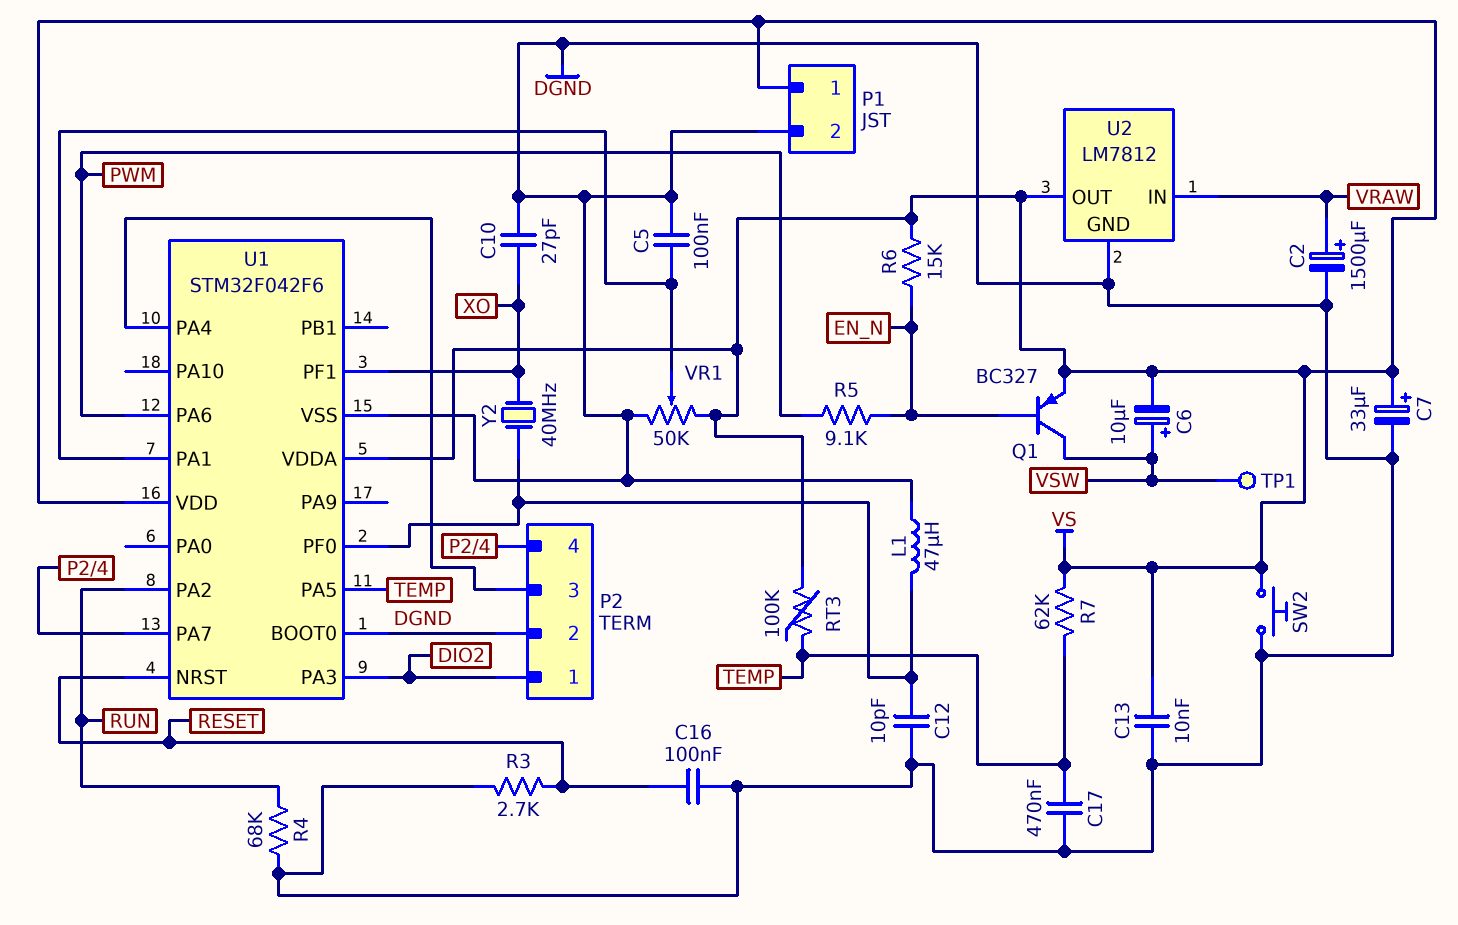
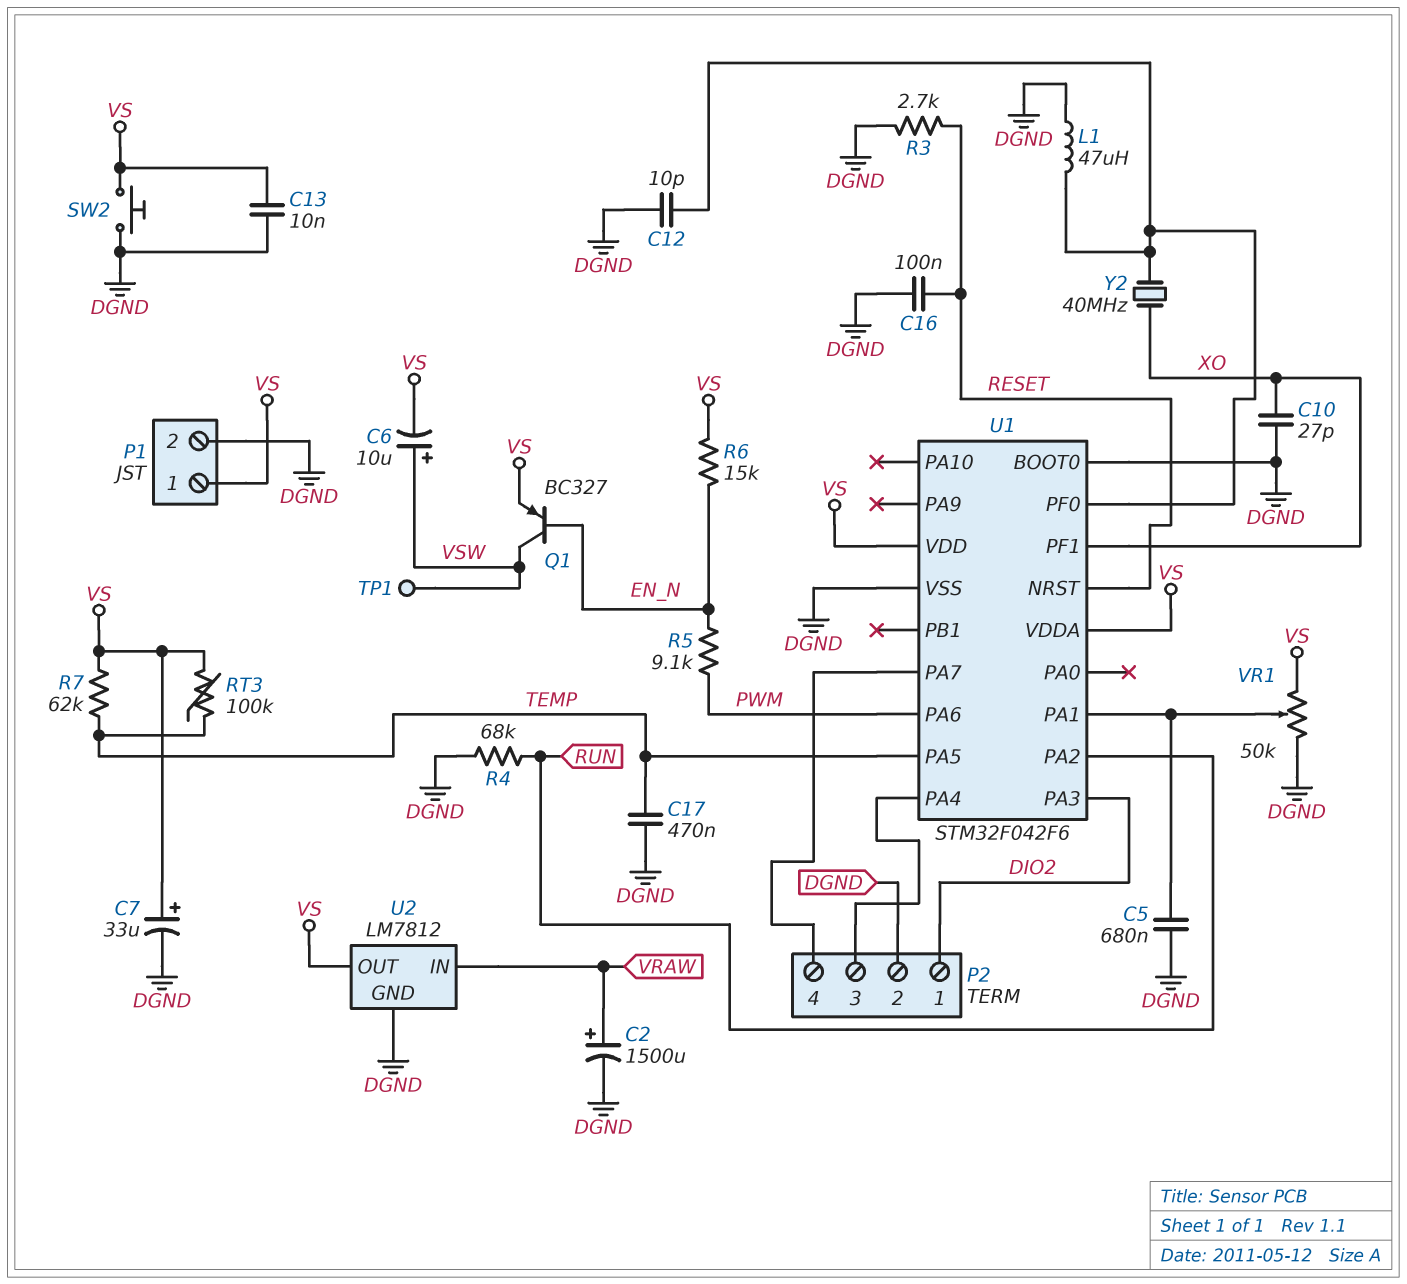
C5: 100nF (DGND, U1/PA1) -> 680nF (DGND, U1/PA1)

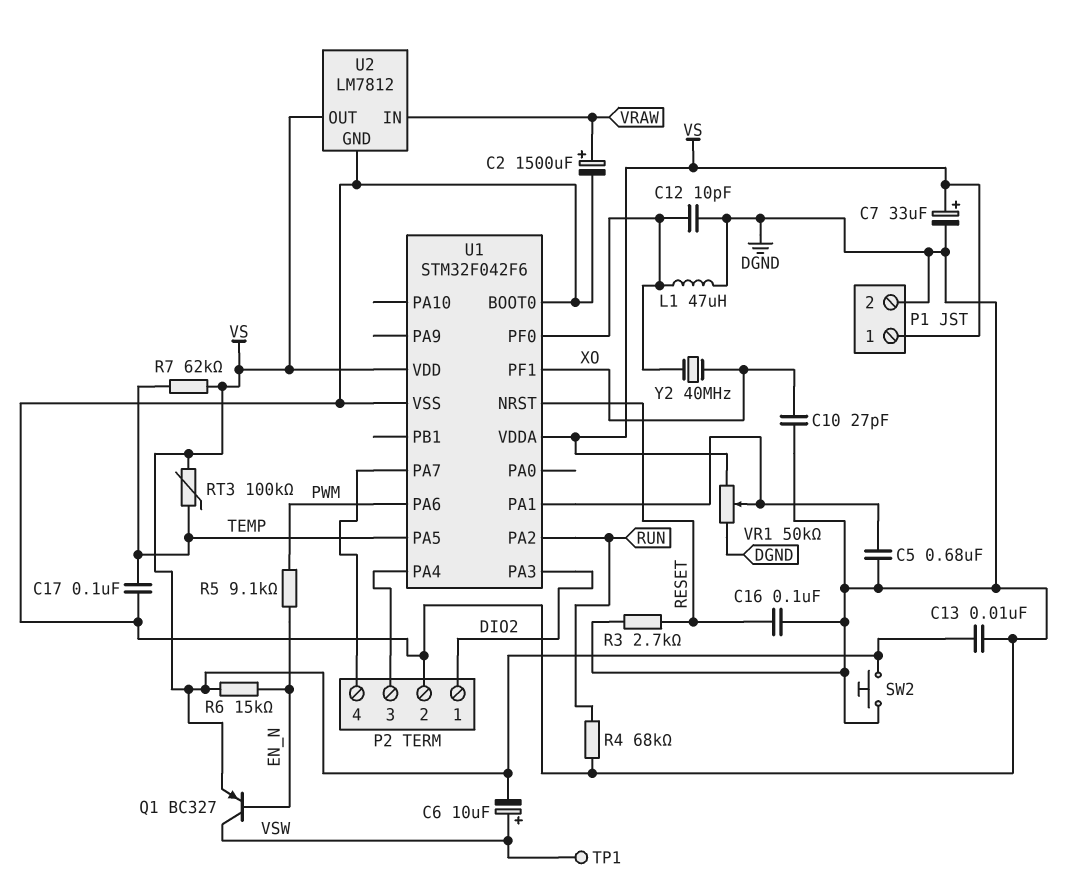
C17: 470nF (DGND, TEMP) -> 100nF (DGND, TEMP)

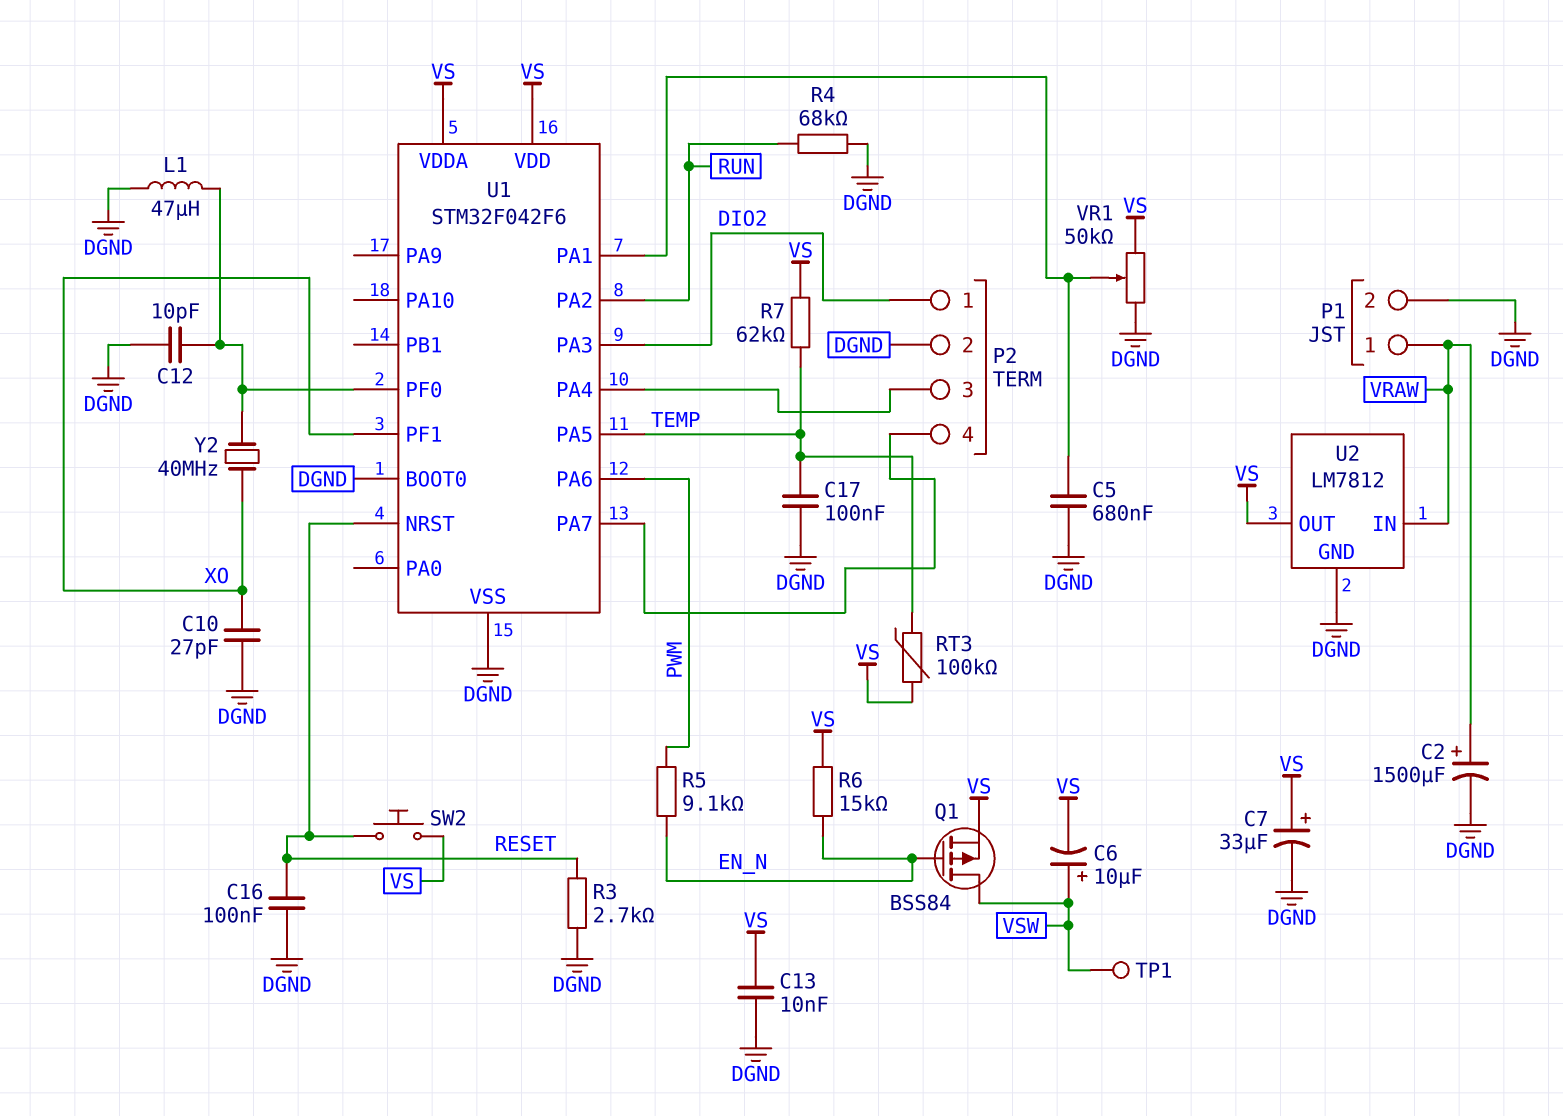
P1 pin 1: VS -> VRAW
Q1: PNP BC327 (B EN_N, C VSW, E VS) -> PMOS BSS84 (G EN_N, D VSW, S VS)
SW2: button (DGND, VS) -> button (RESET, VS)

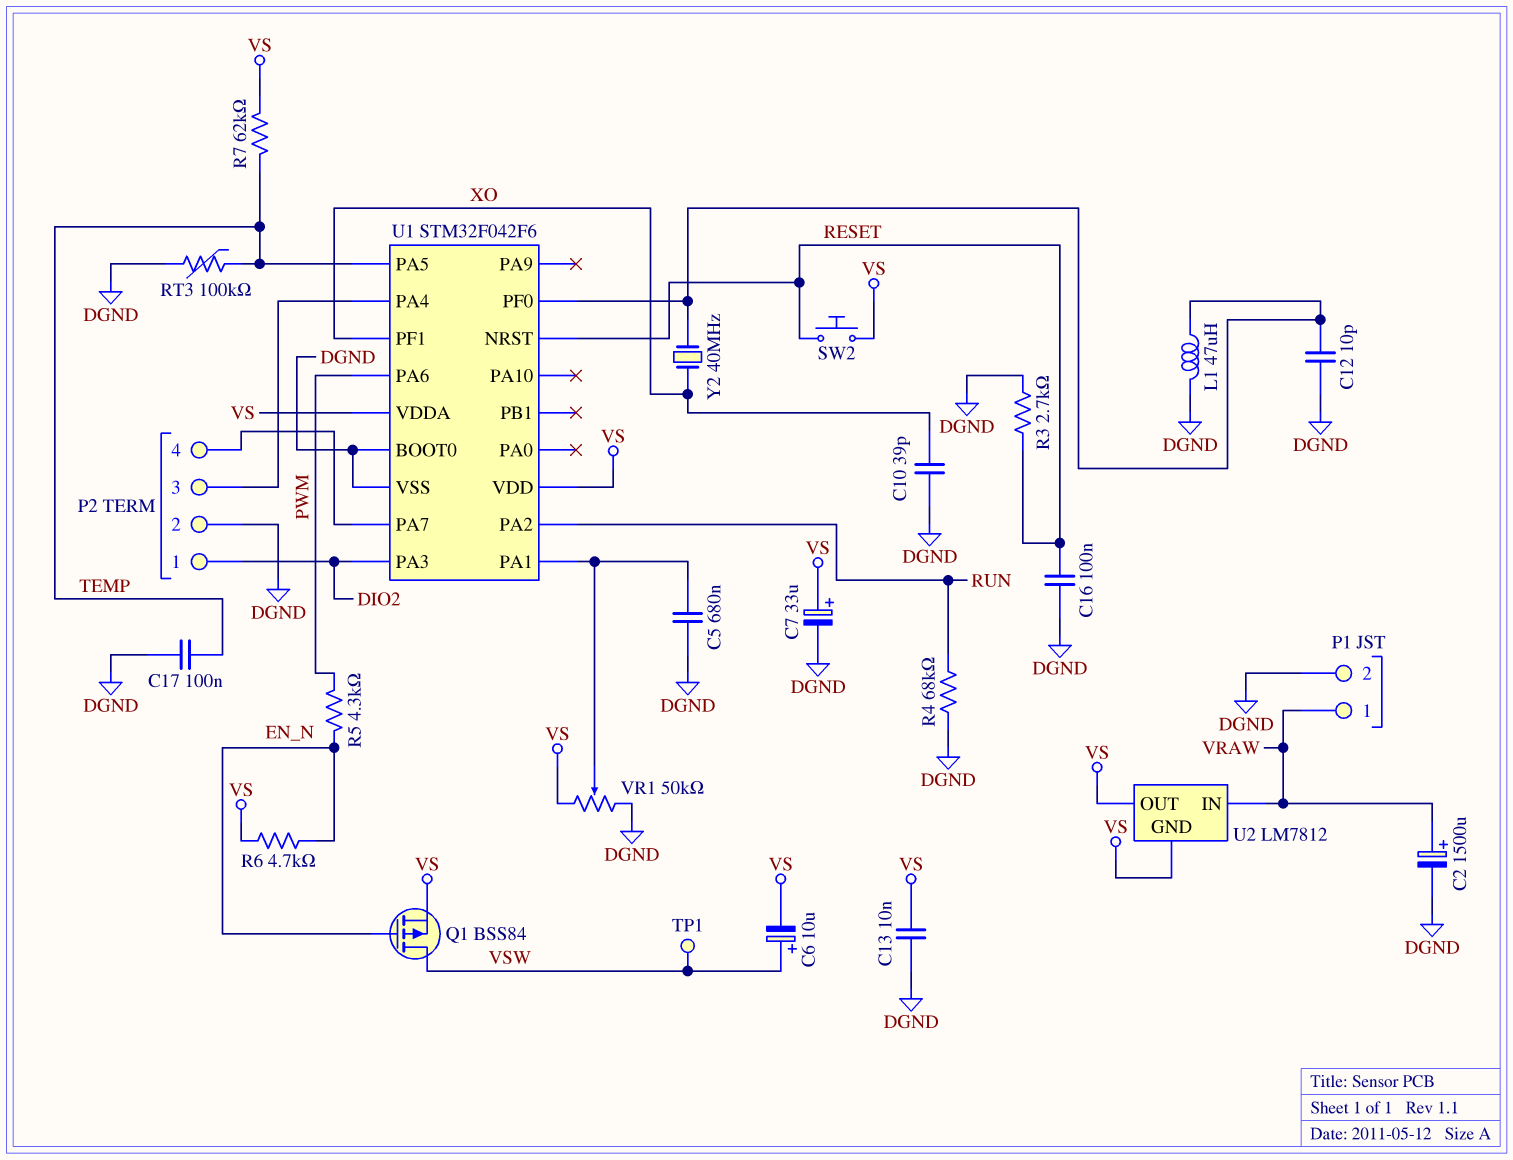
C10: 27pF (DGND, XO) -> 39pF (DGND, XO)
R5: 9.1k (EN_N, PWM) -> 4.3k (EN_N, PWM)
R6: 15k (EN_N, VS) -> 4.7k (EN_N, VS)
RT3: 100k (TEMP, VS) -> 100k (DGND, TEMP)
U2 pin GND: DGND -> VS

